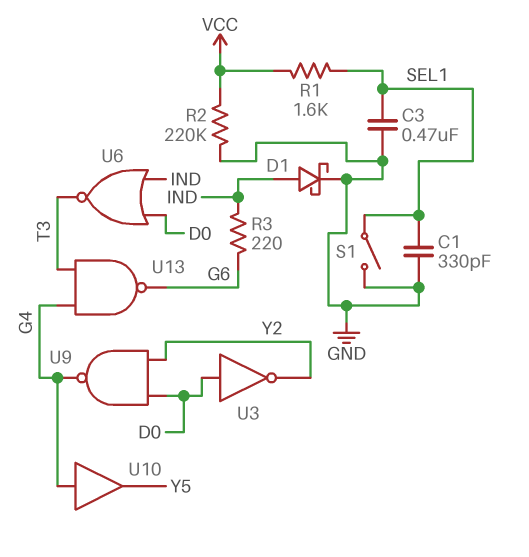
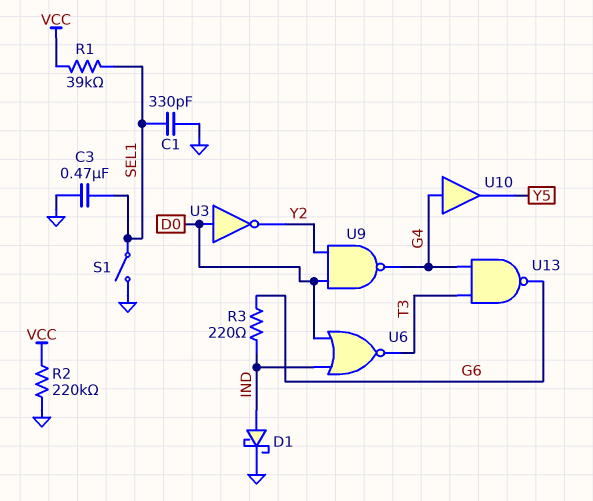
R1: 1.6k (SEL1, VCC) -> 39k (SEL1, VCC)

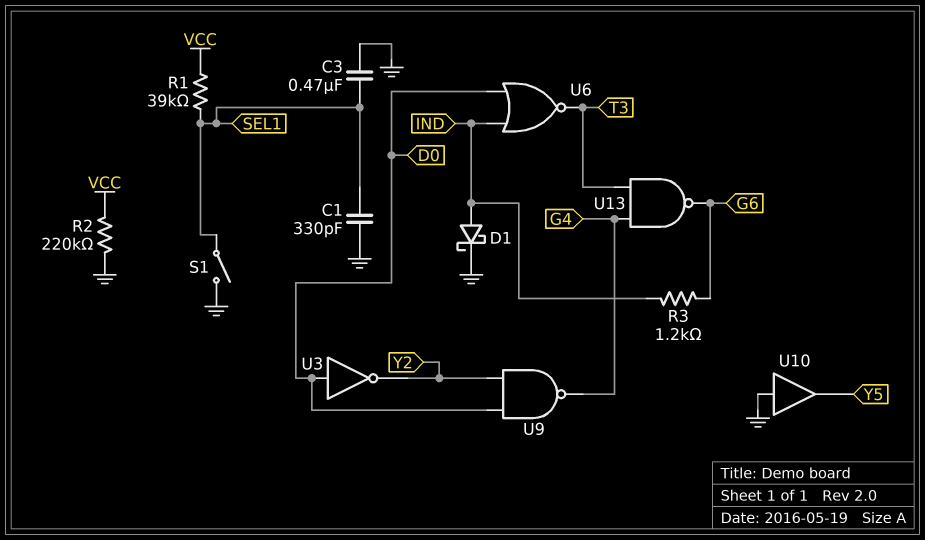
R3: 220 (G6, IND) -> 1.2k (G6, IND)
U10: buffer (in G4, out Y5) -> buffer (in GND, out Y5)

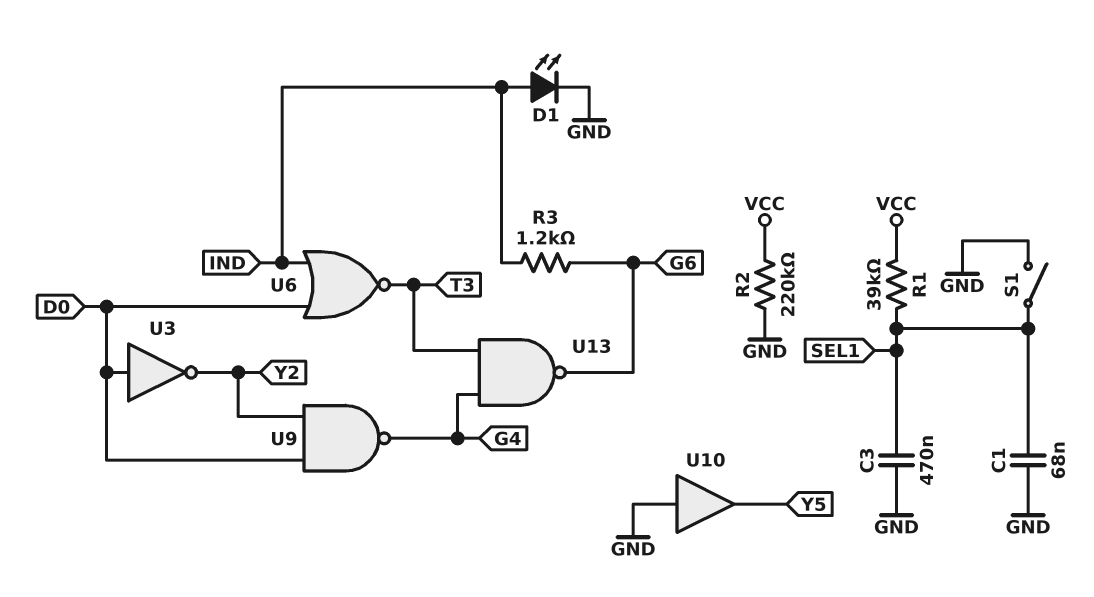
C1: 330pF (GND, SEL1) -> 68nF (GND, SEL1)
D1: schottky (A IND, K GND) -> LED (A IND, K GND)

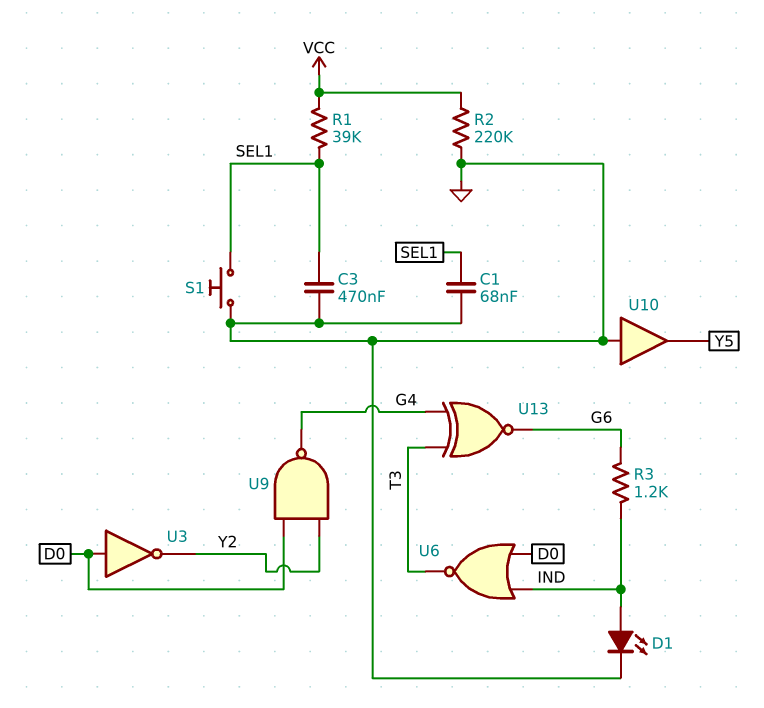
S1: switch (GND, SEL1) -> button (GND, SEL1)
U13: NAND (in G4, in T3, out G6) -> XNOR (in G4, in T3, out G6)

